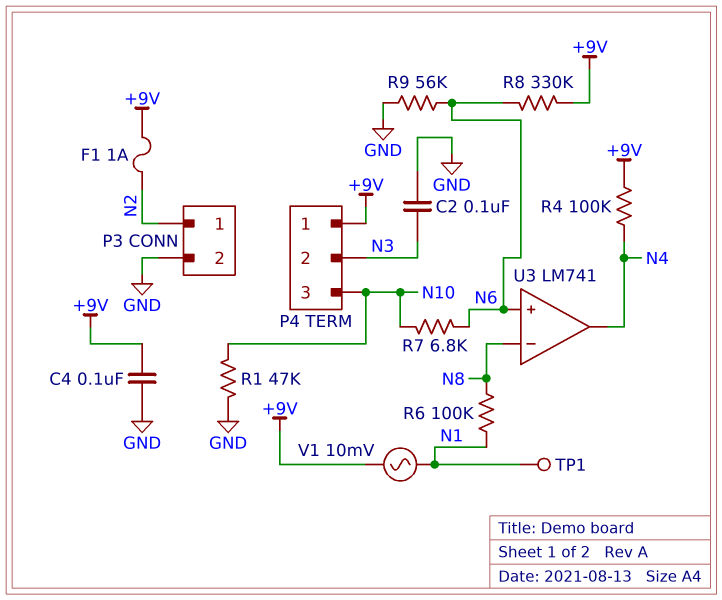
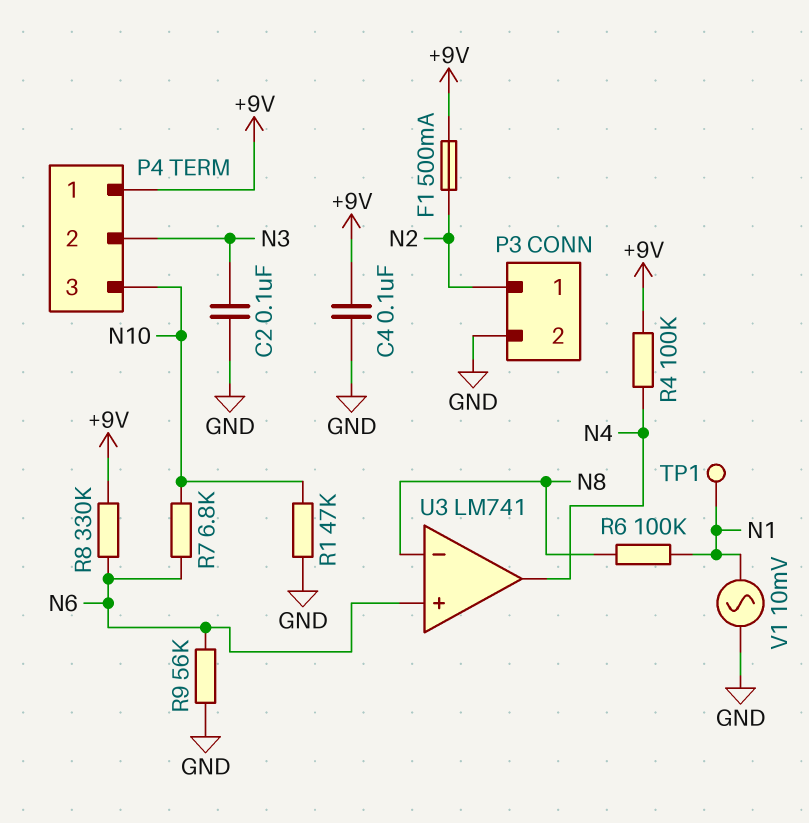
F1: 1A (+9V, N2) -> 500mA (+9V, N2)
V1: AC 10mV (+9V, N1) -> AC 10mV (GND, N1)

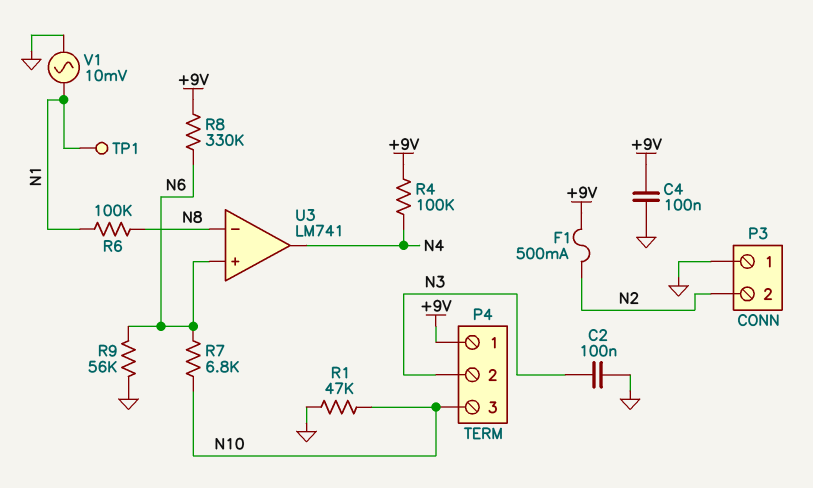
P3 pin 1: N2 -> GND
P3 pin 2: GND -> N2

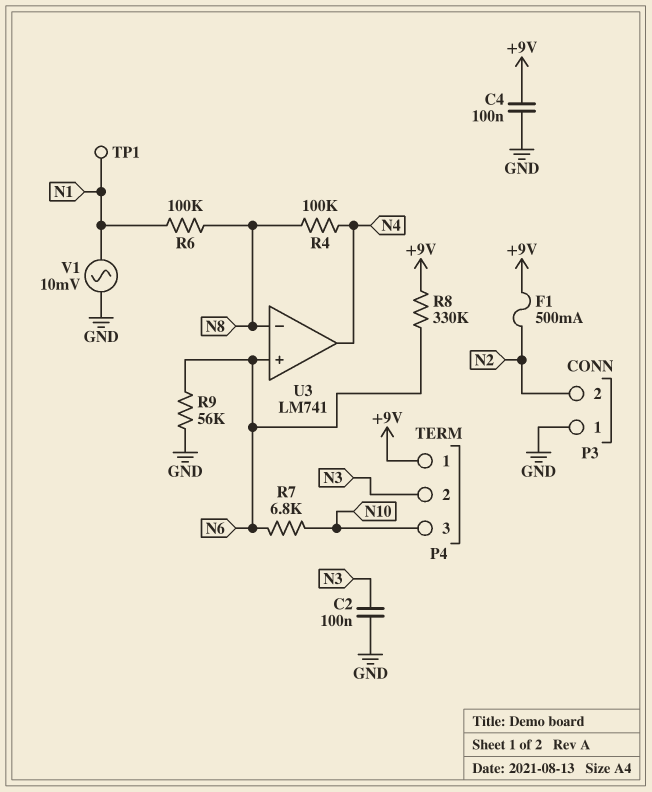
R1: 47k (GND, N10) -> none
R4: 100k (+9V, N4) -> 100k (N4, N8)

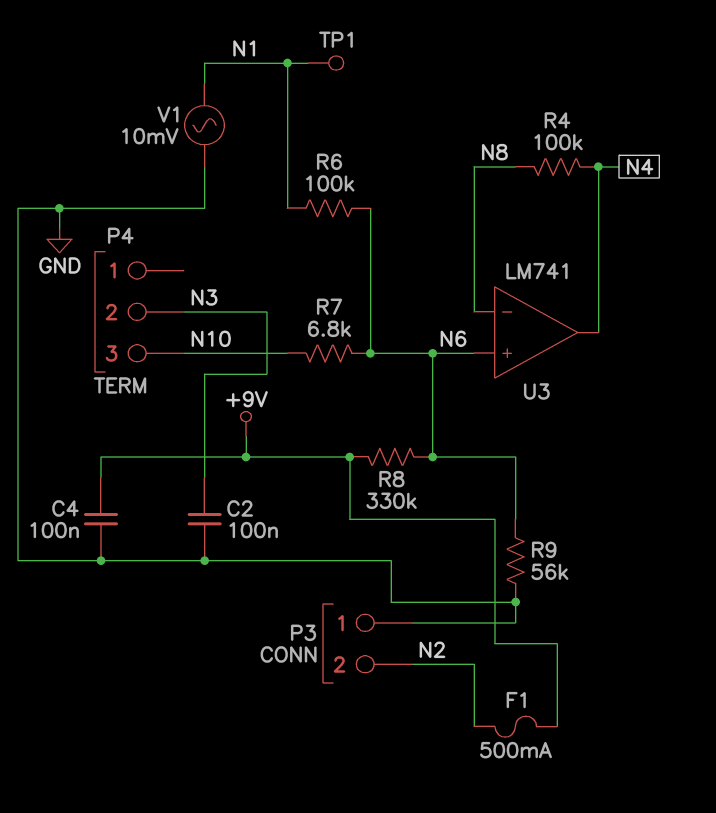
P4 pin 1: +9V -> none
R6: 100k (N1, N8) -> 100k (N1, N6)

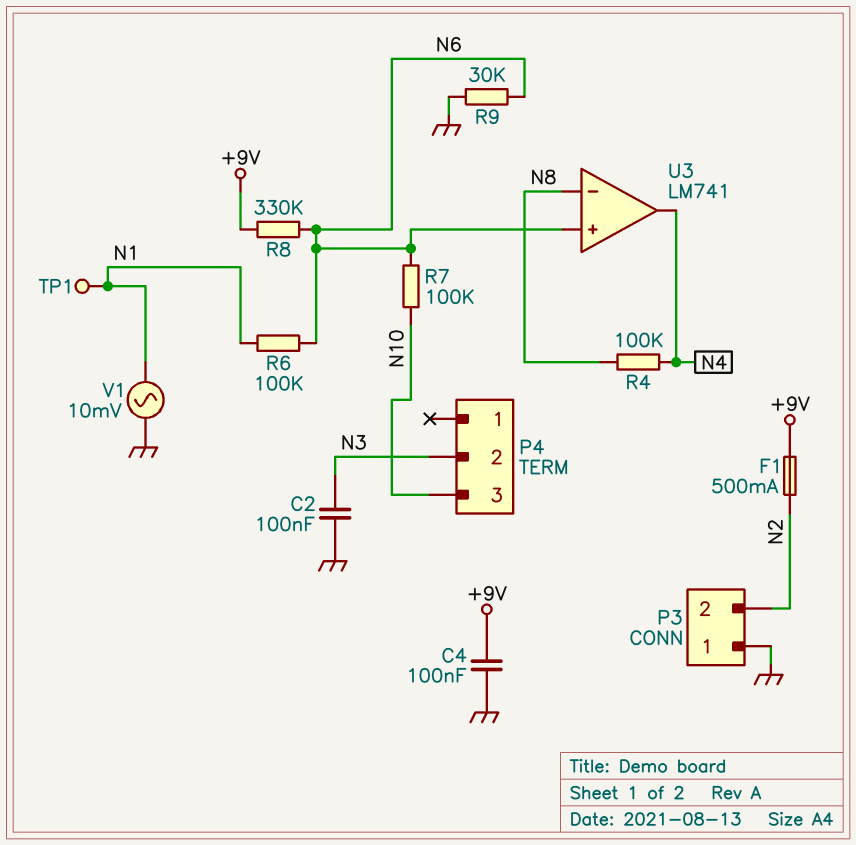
R7: 6.8k (N6, N10) -> 100k (N6, N10)
R9: 56k (GND, N6) -> 30k (GND, N6)

